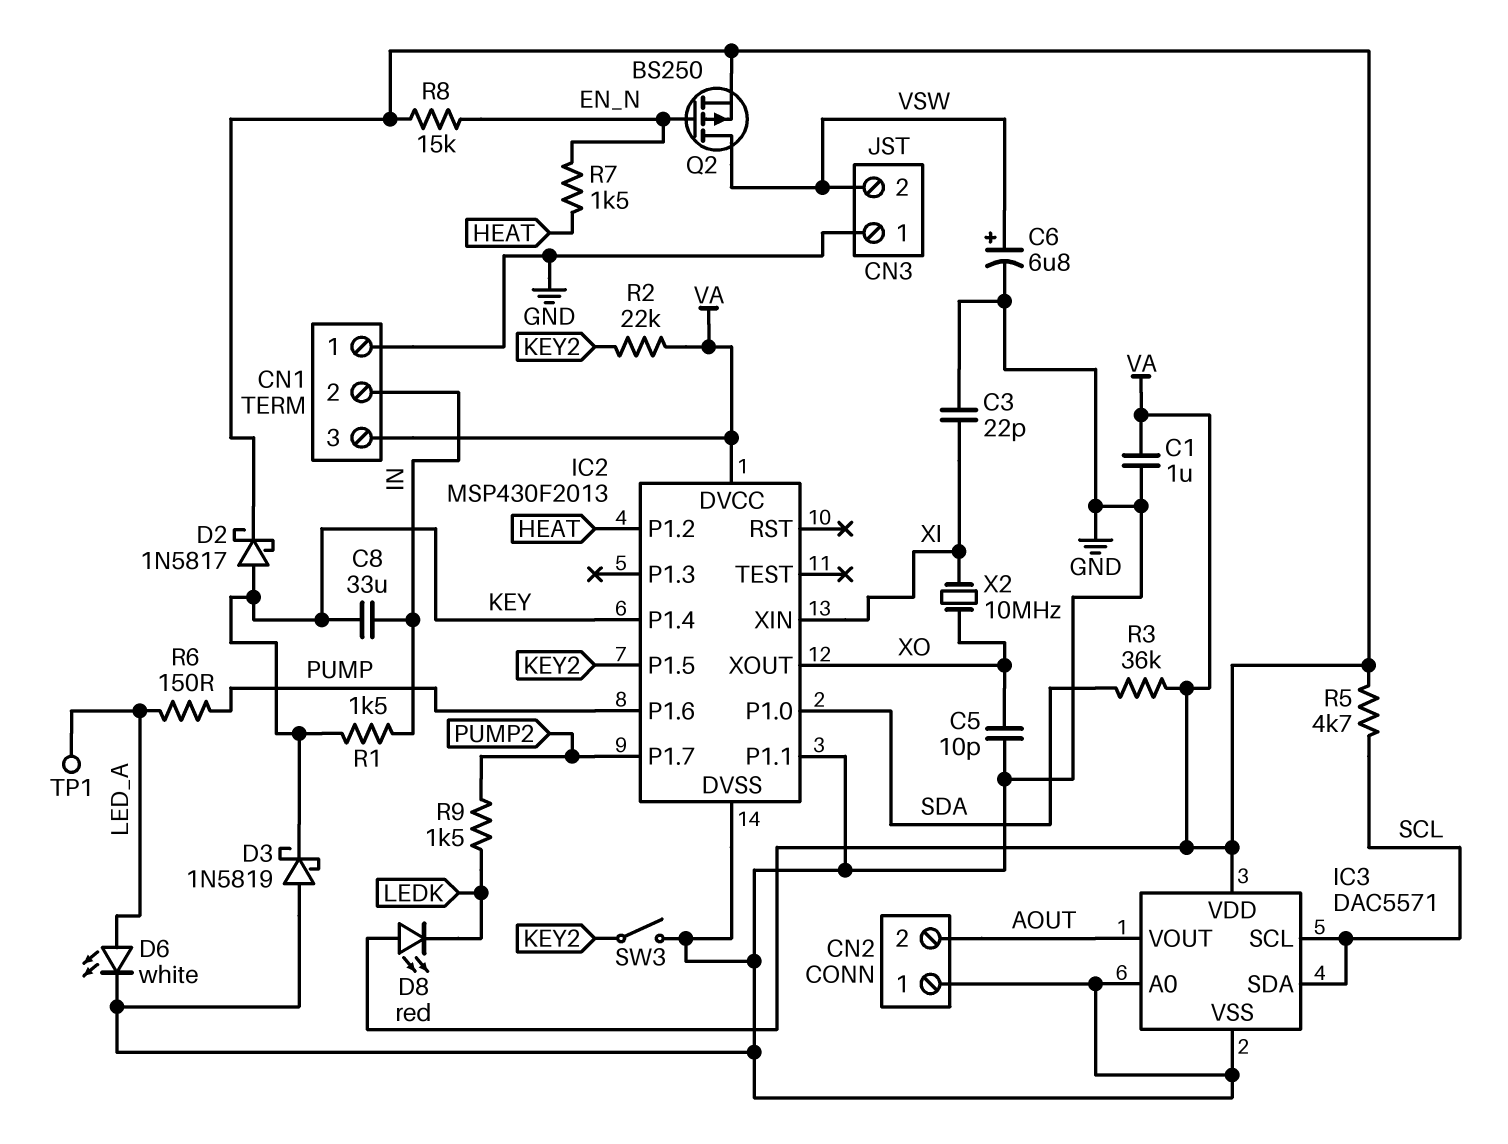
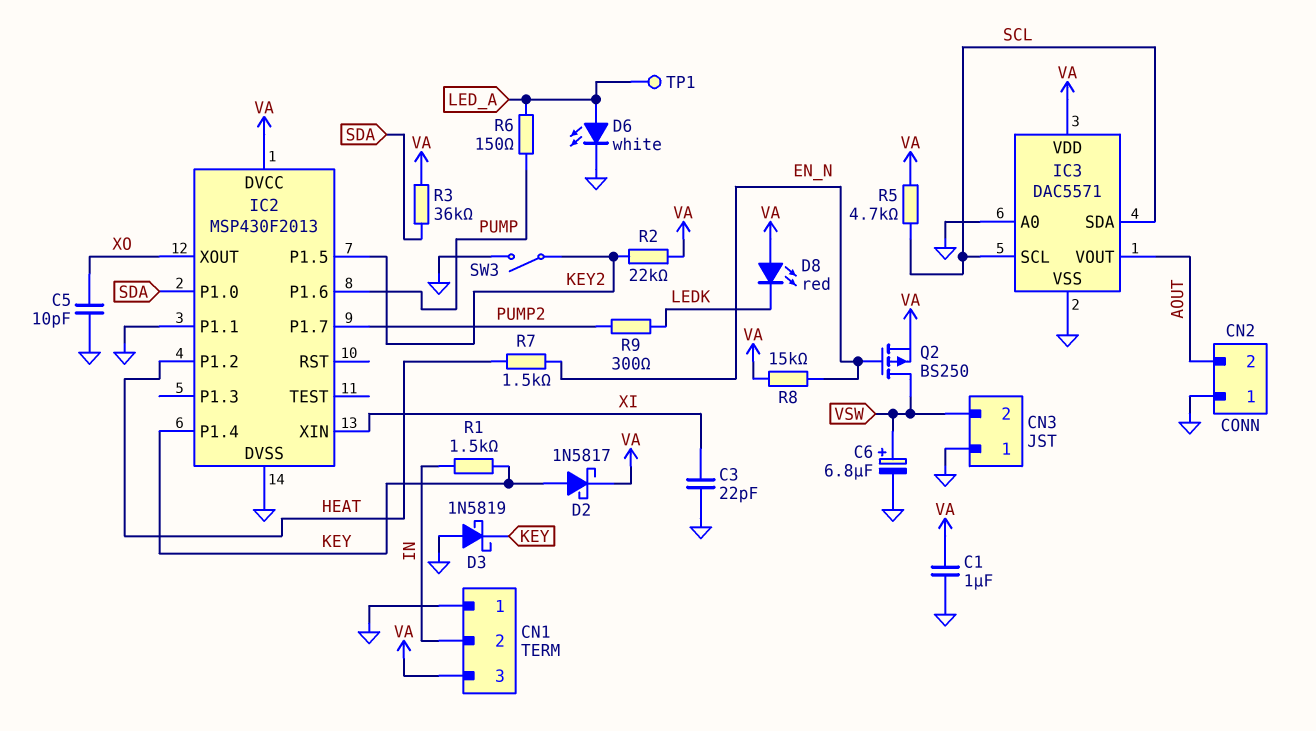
C8: 33uF (IN, KEY) -> none
R9: 1.5k (LEDK, PUMP2) -> 300 (LEDK, PUMP2)
X2: 10MHz (XI, XO) -> none

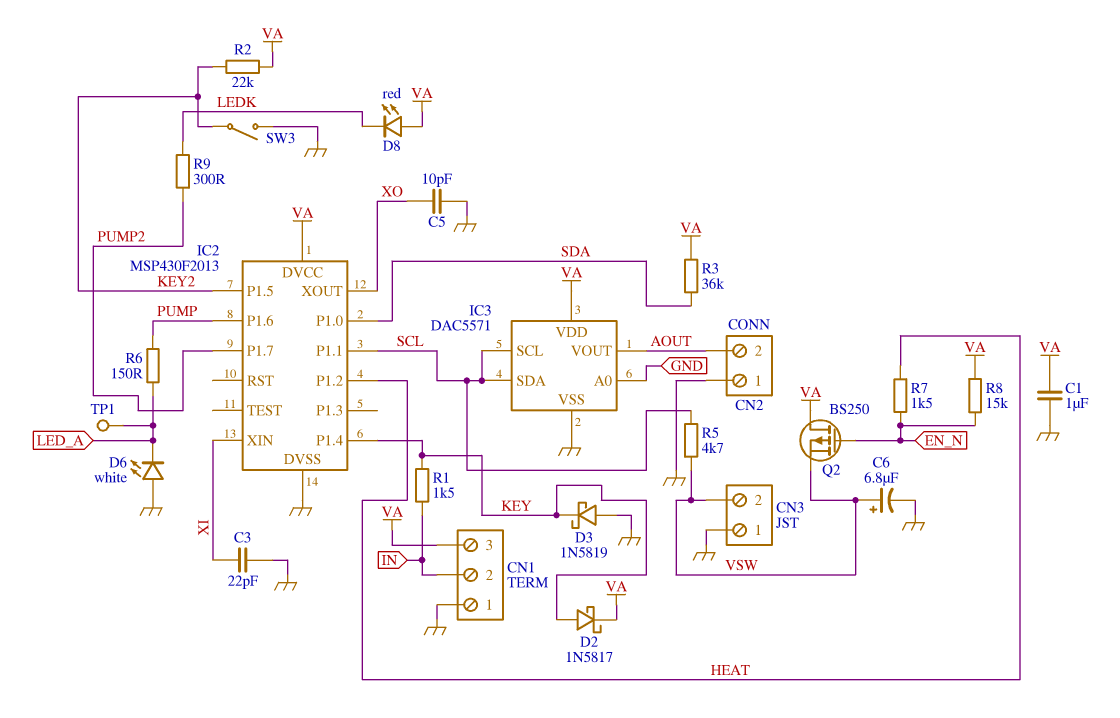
D6: LED white (A LED_A, K GND) -> LED white (A GND, K LED_A)
IC2 pin P1.1: GND -> SCL
Q2: PMOS BS250 (G EN_N, D VSW, S VA) -> PMOS BS250 (G EN_N, D VA, S VSW)
R5: 4.7k (SCL, VA) -> 4.7k (SCL, VSW)

